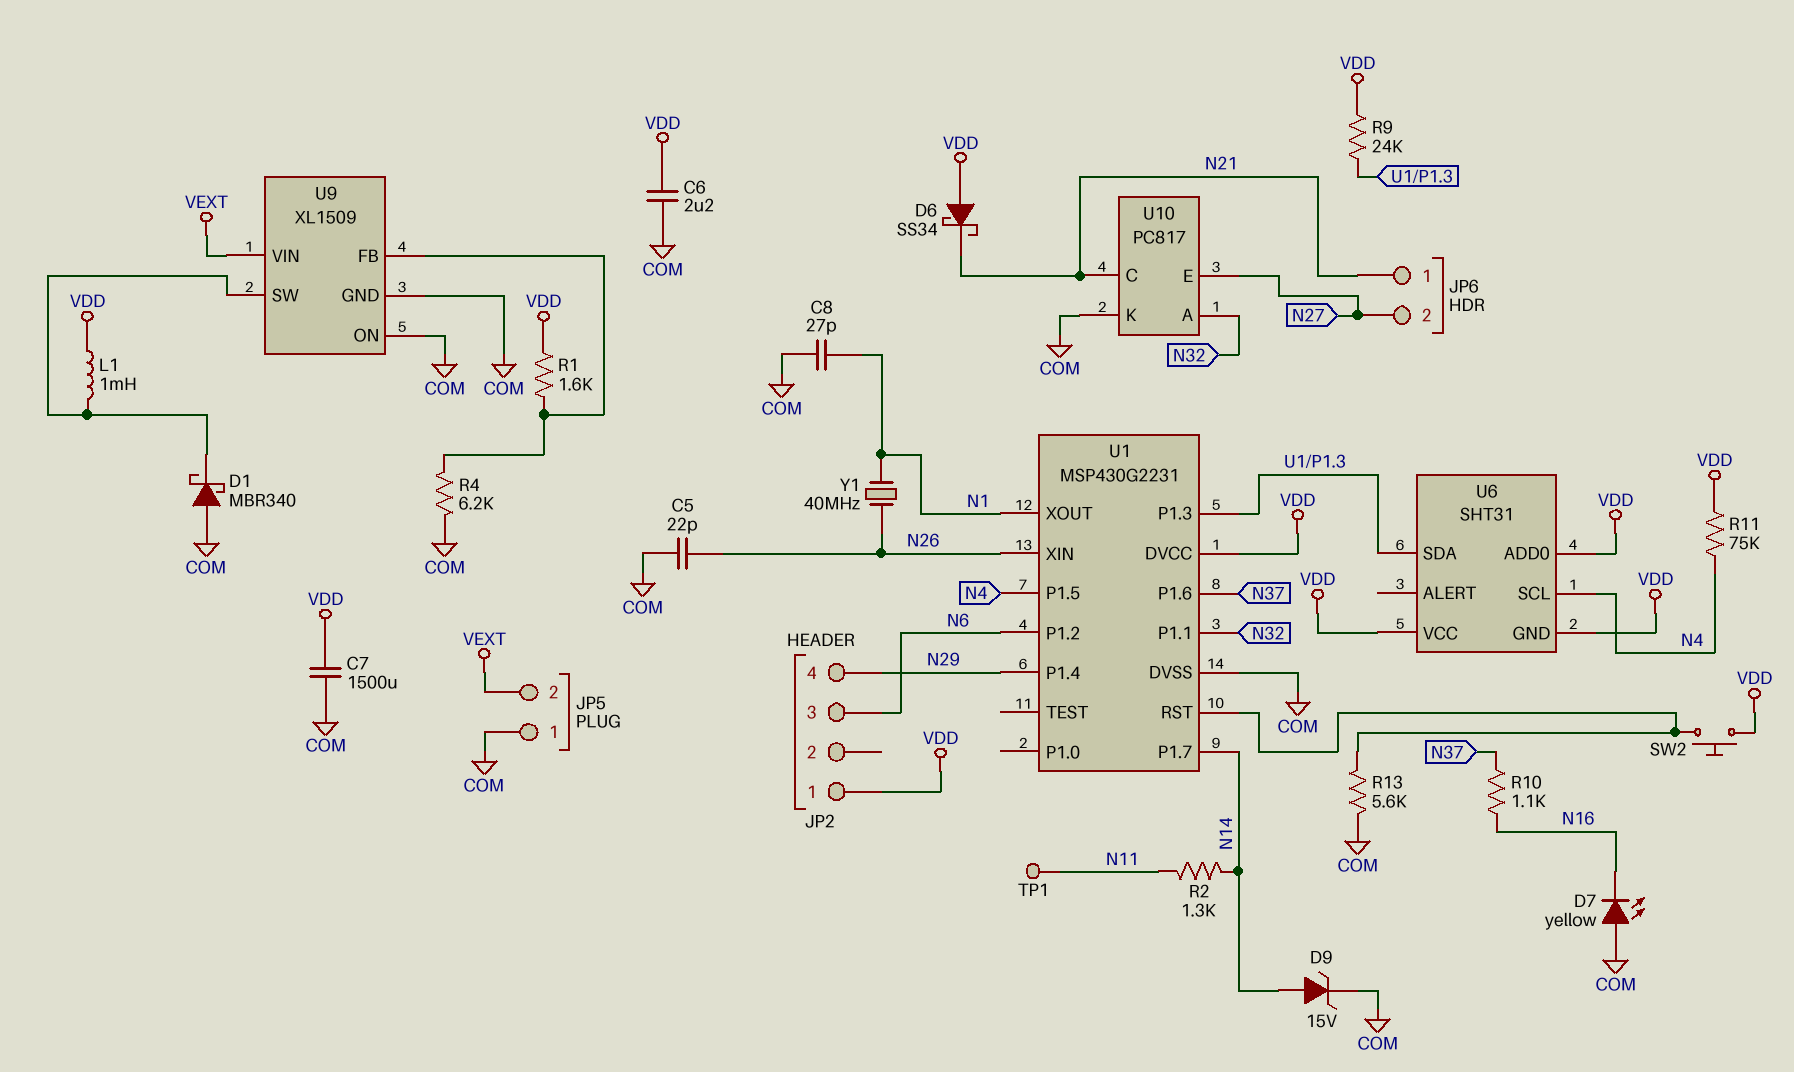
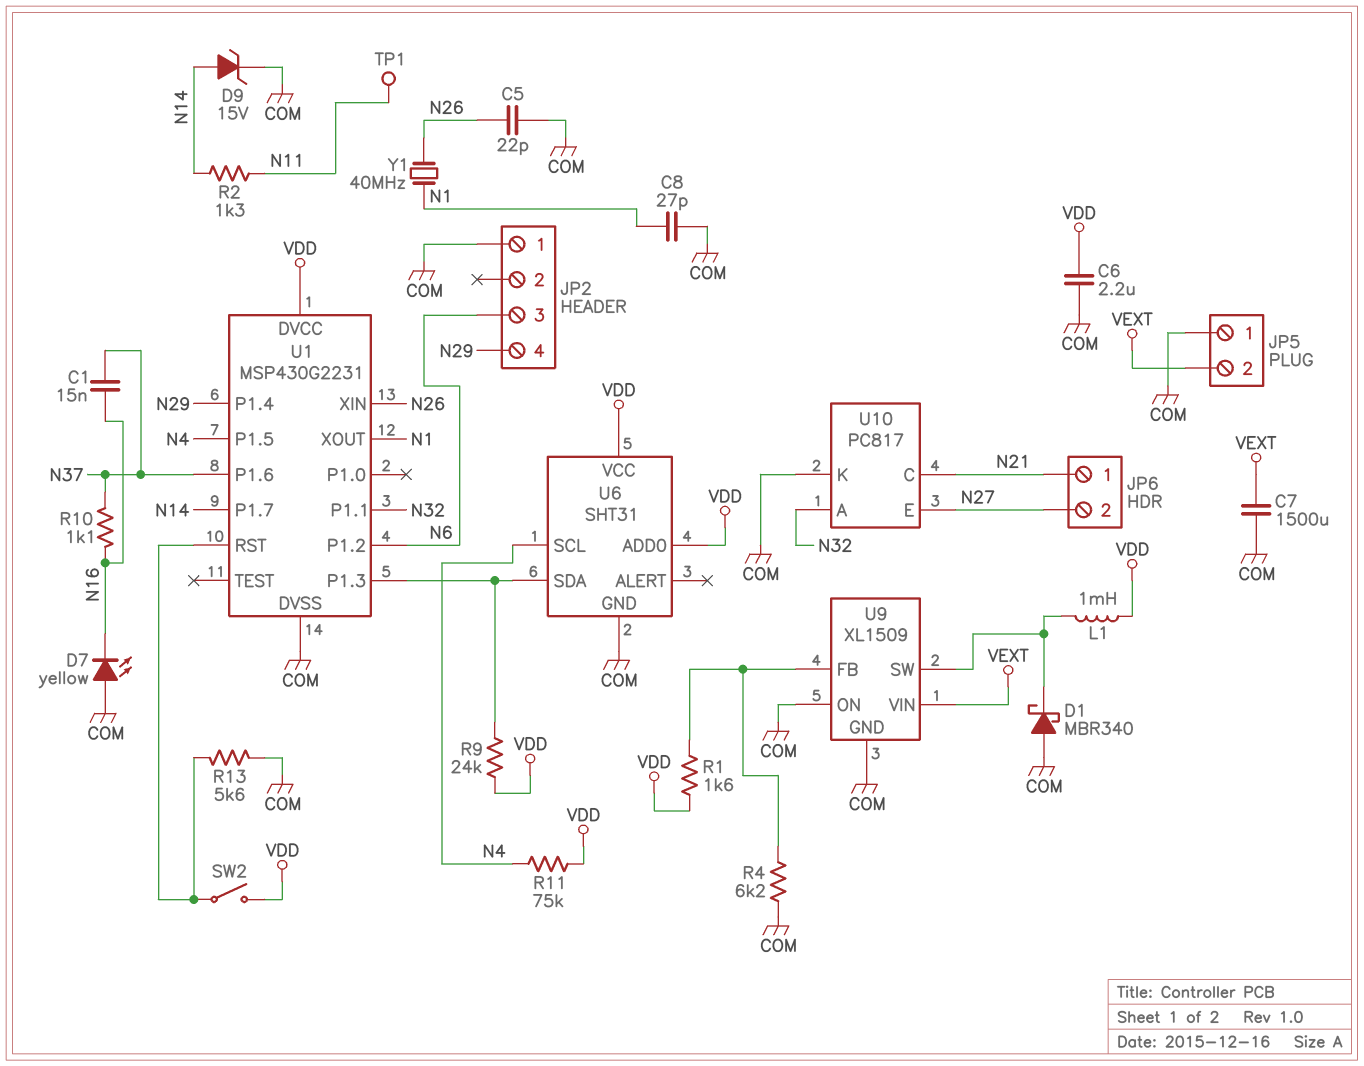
C1: none -> 15nF (N16, N37)
C7: 1500uF (COM, VDD) -> 1500uF (COM, VEXT)
D6: schottky SS34 (A VDD, K N21) -> none
JP2 pin 1: VDD -> COM
SW2: button (U1/RST, VDD) -> switch (U1/RST, VDD)
U6 pin GND: VDD -> COM

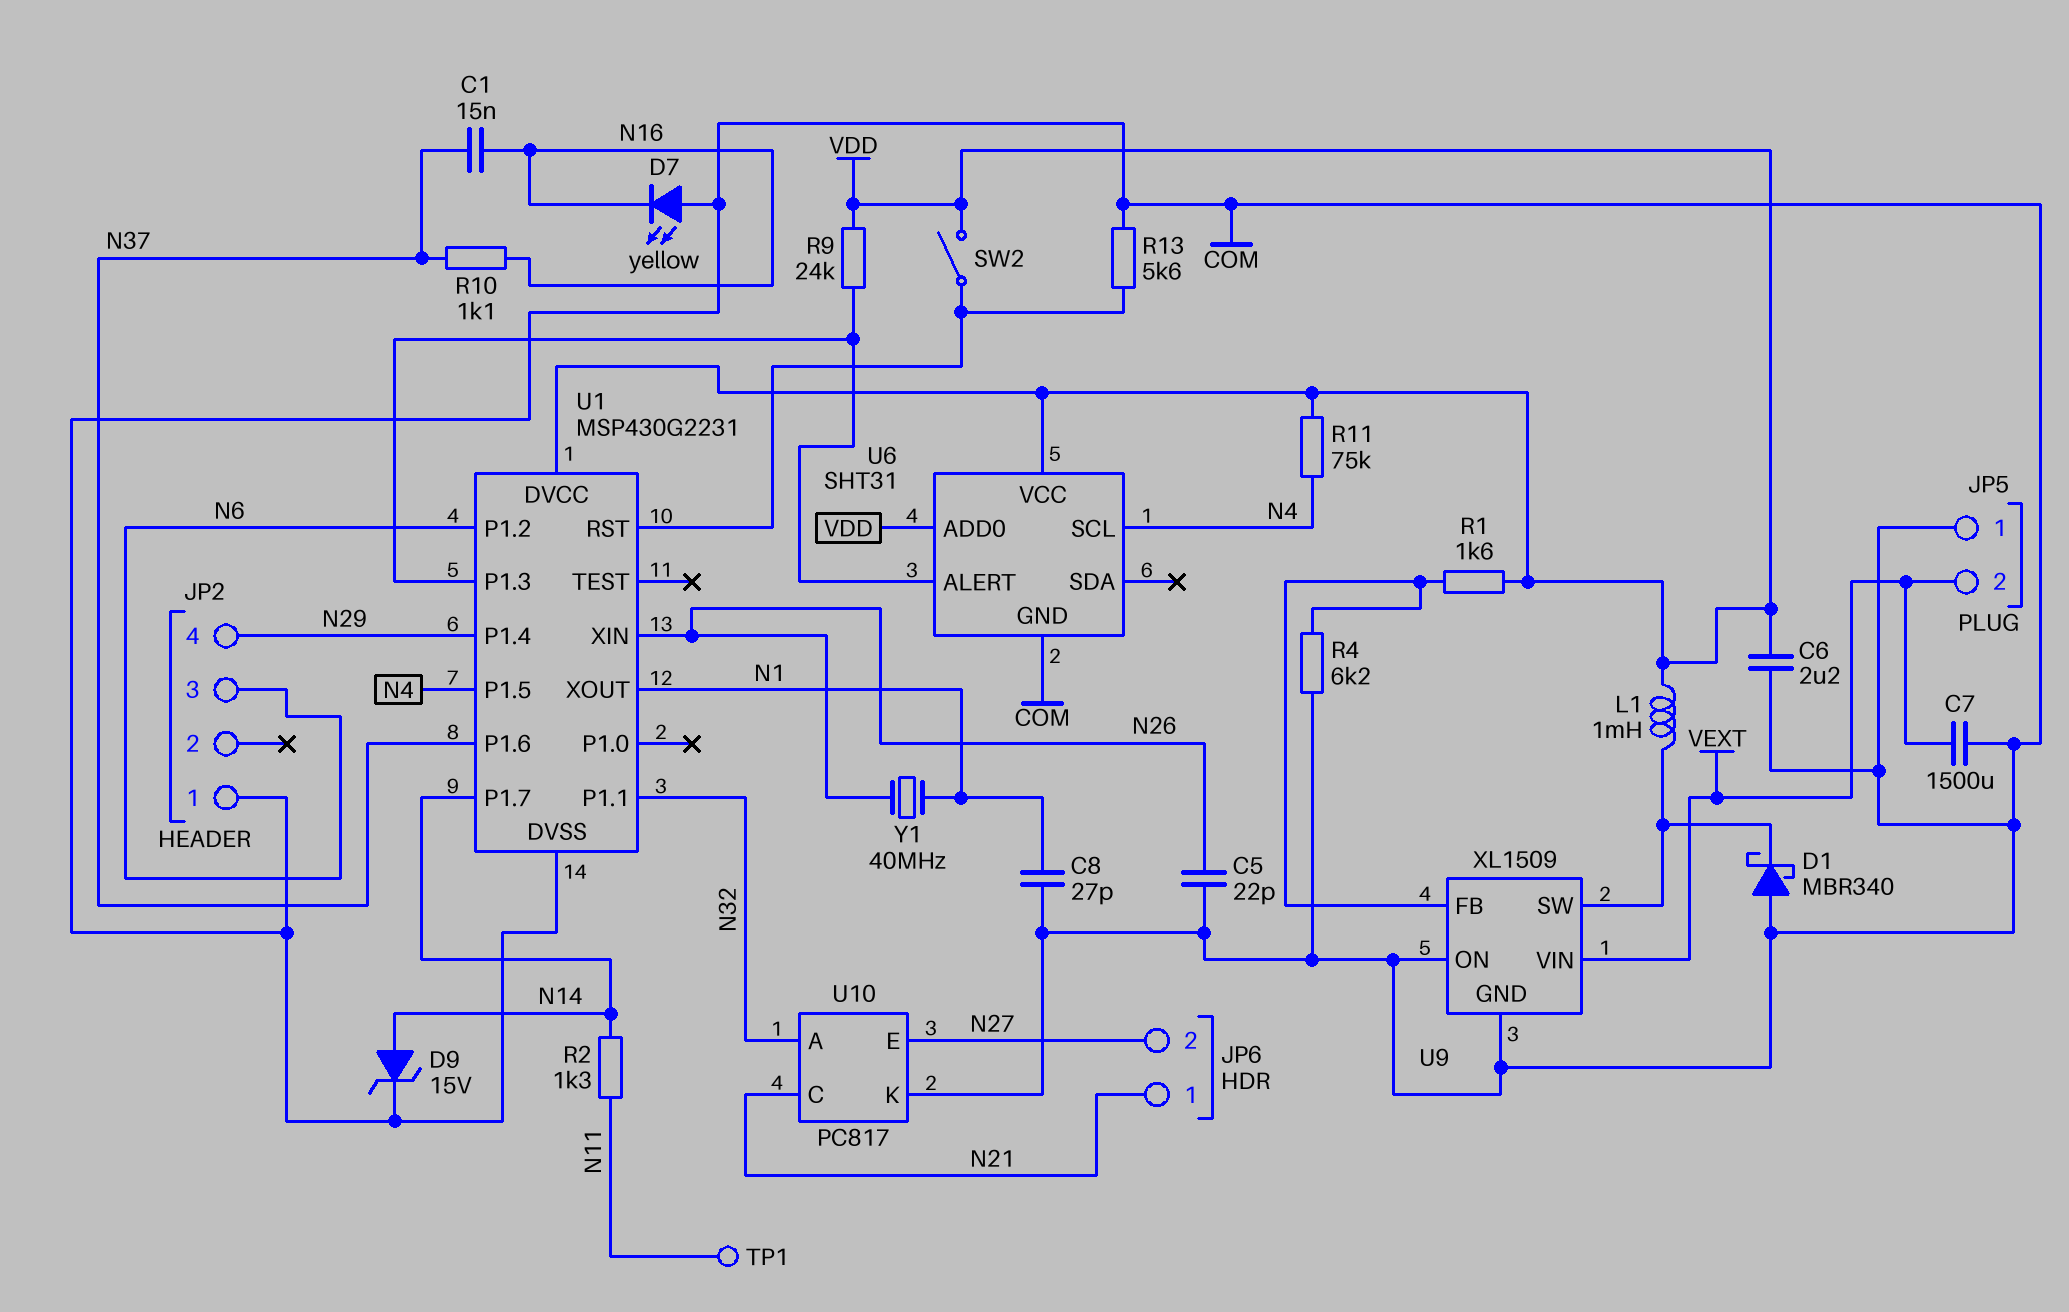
U6 pin ALERT: none -> U1/P1.3
U6 pin SDA: U1/P1.3 -> none

